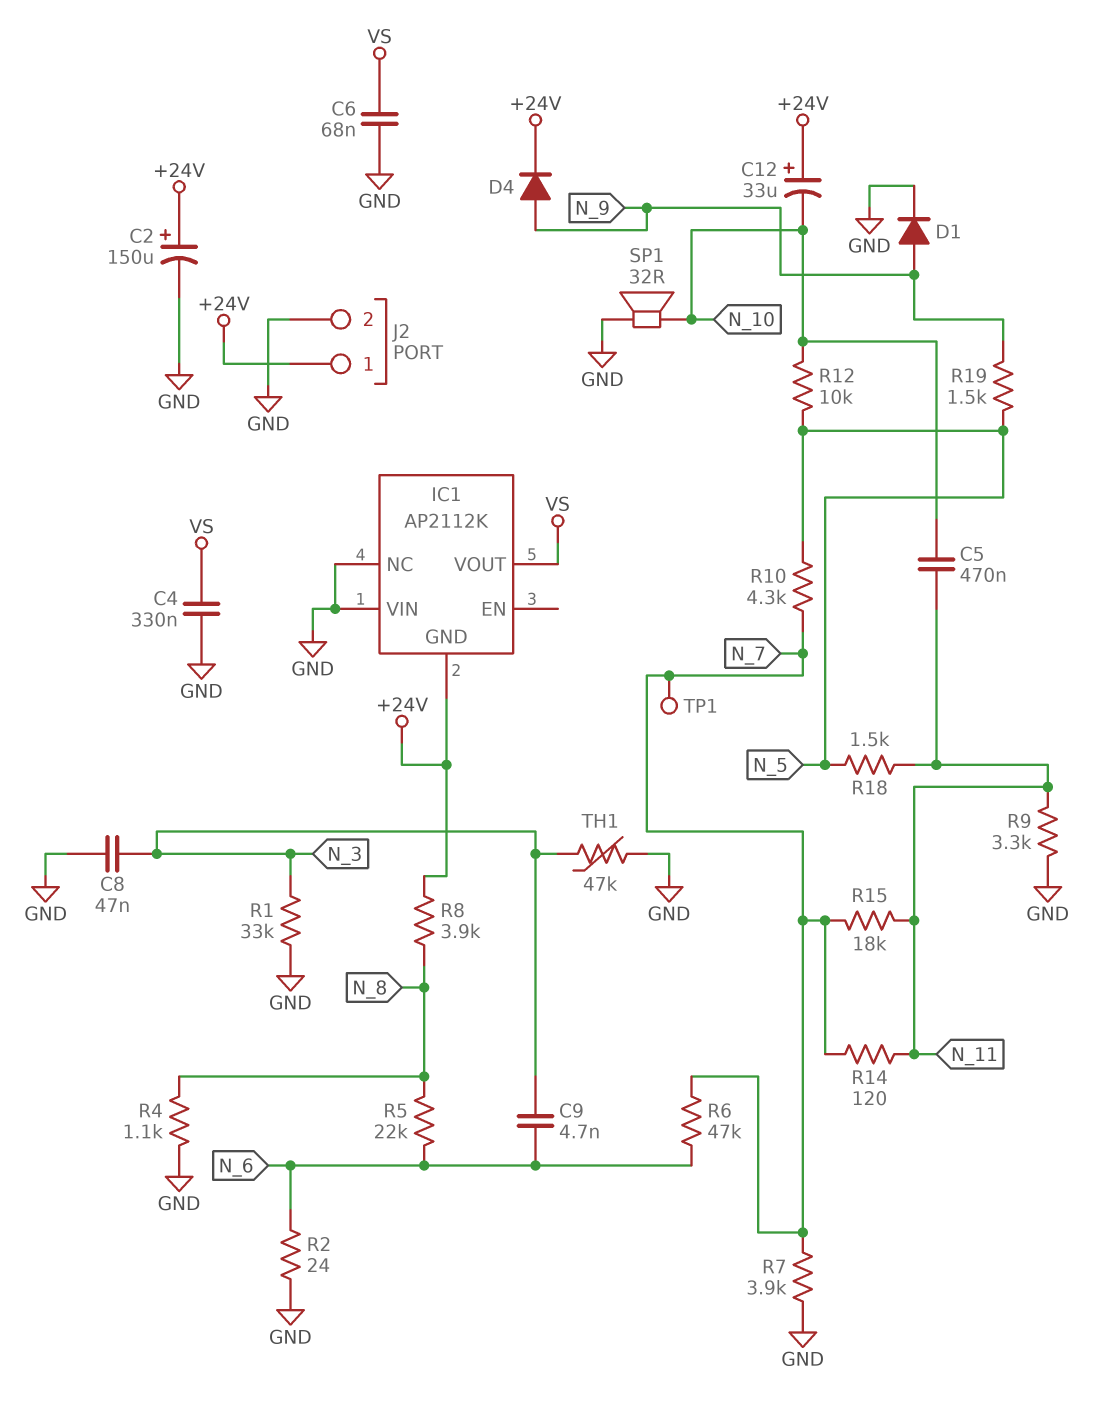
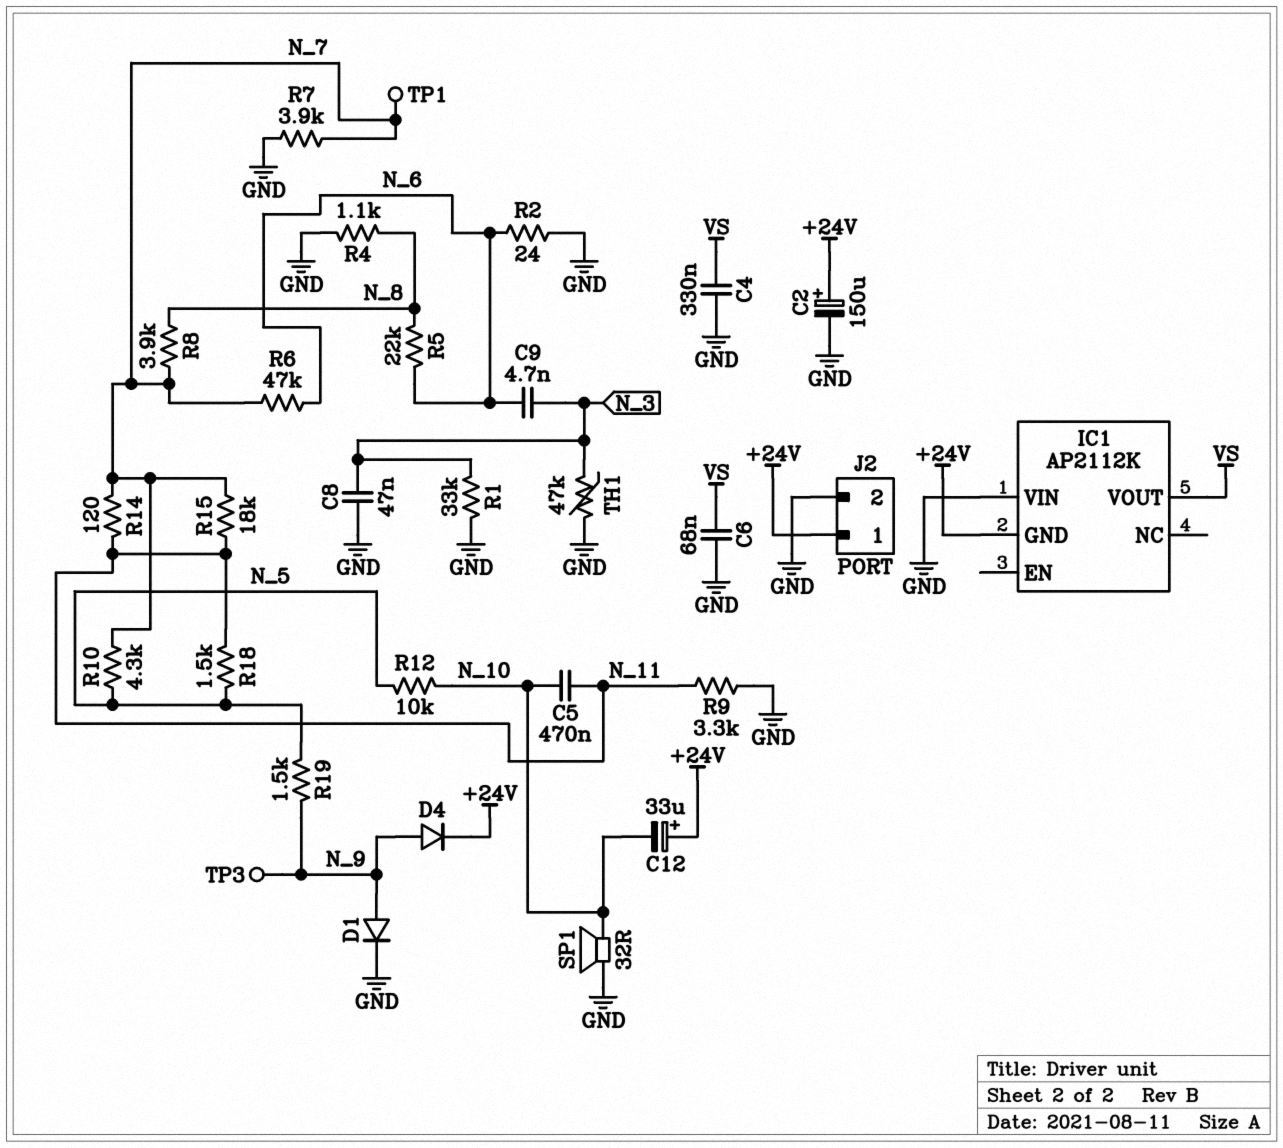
IC1 pin NC: GND -> none
R8: 3.9k (+24V, N_8) -> 3.9k (N_7, N_8)
TP3: none -> test point (N_9)

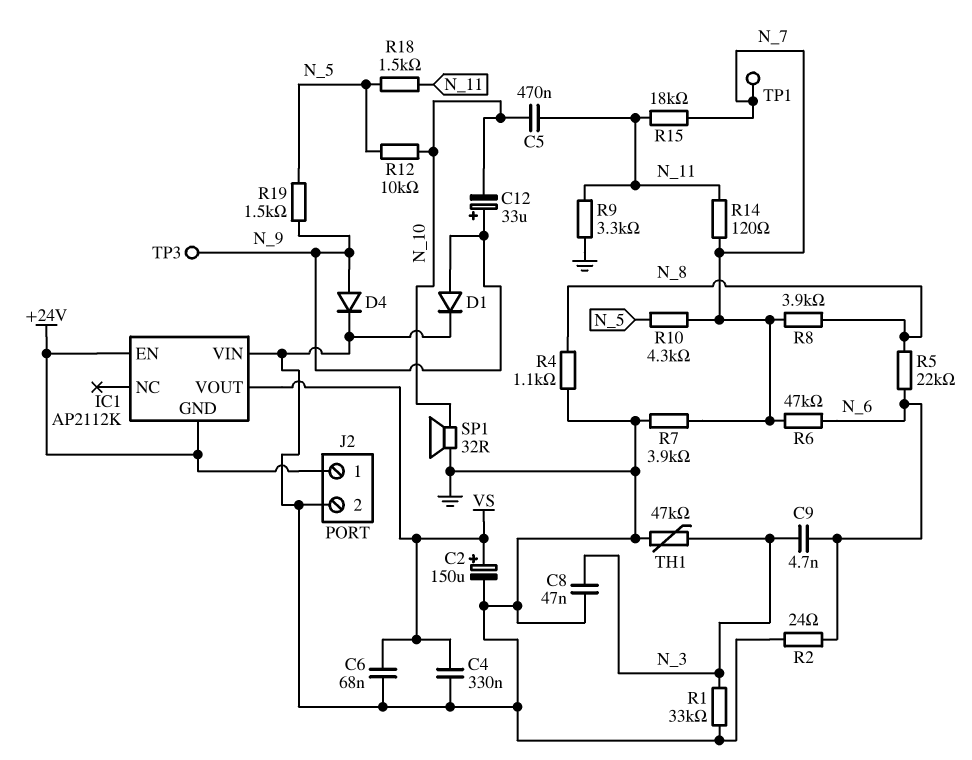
C2: 150uF (plus +24V, minus GND) -> 150uF (plus VS, minus GND)
C12: 33uF (plus +24V, minus N_10) -> 33uF (plus N_9, minus N_10)
D4: diode (A N_9, K +24V) -> diode (A N_9, K GND)
IC1 pin EN: none -> +24V

